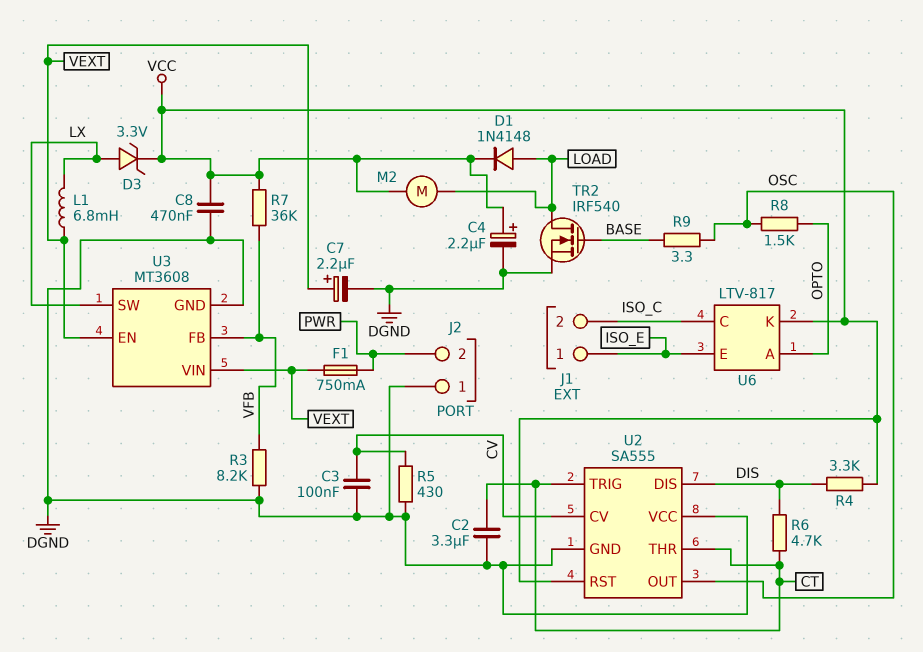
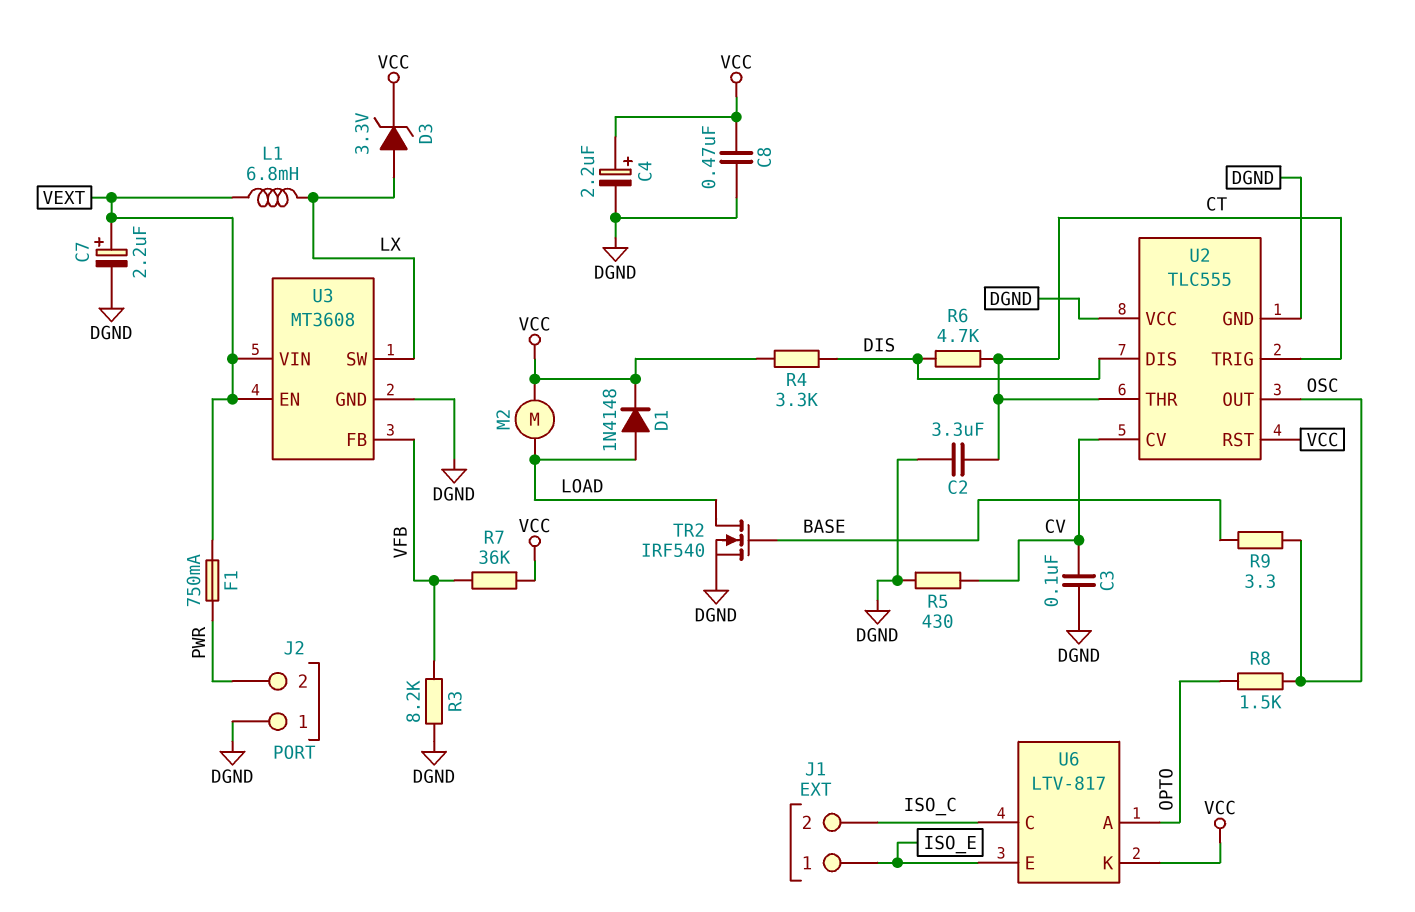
U2: SA555 -> TLC555

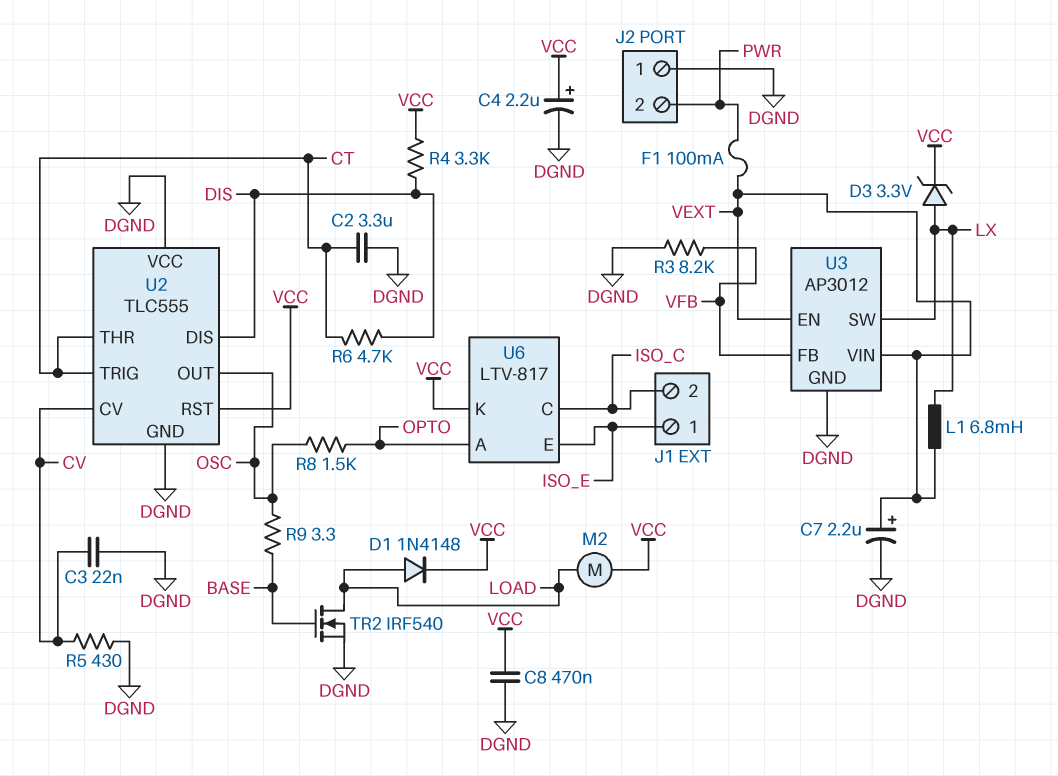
C3: 100nF (CV, DGND) -> 22nF (CV, DGND)
F1: 750mA (PWR, VEXT) -> 100mA (PWR, VEXT)
R7: 36k (VCC, VFB) -> none
U3: MT3608 -> AP3012

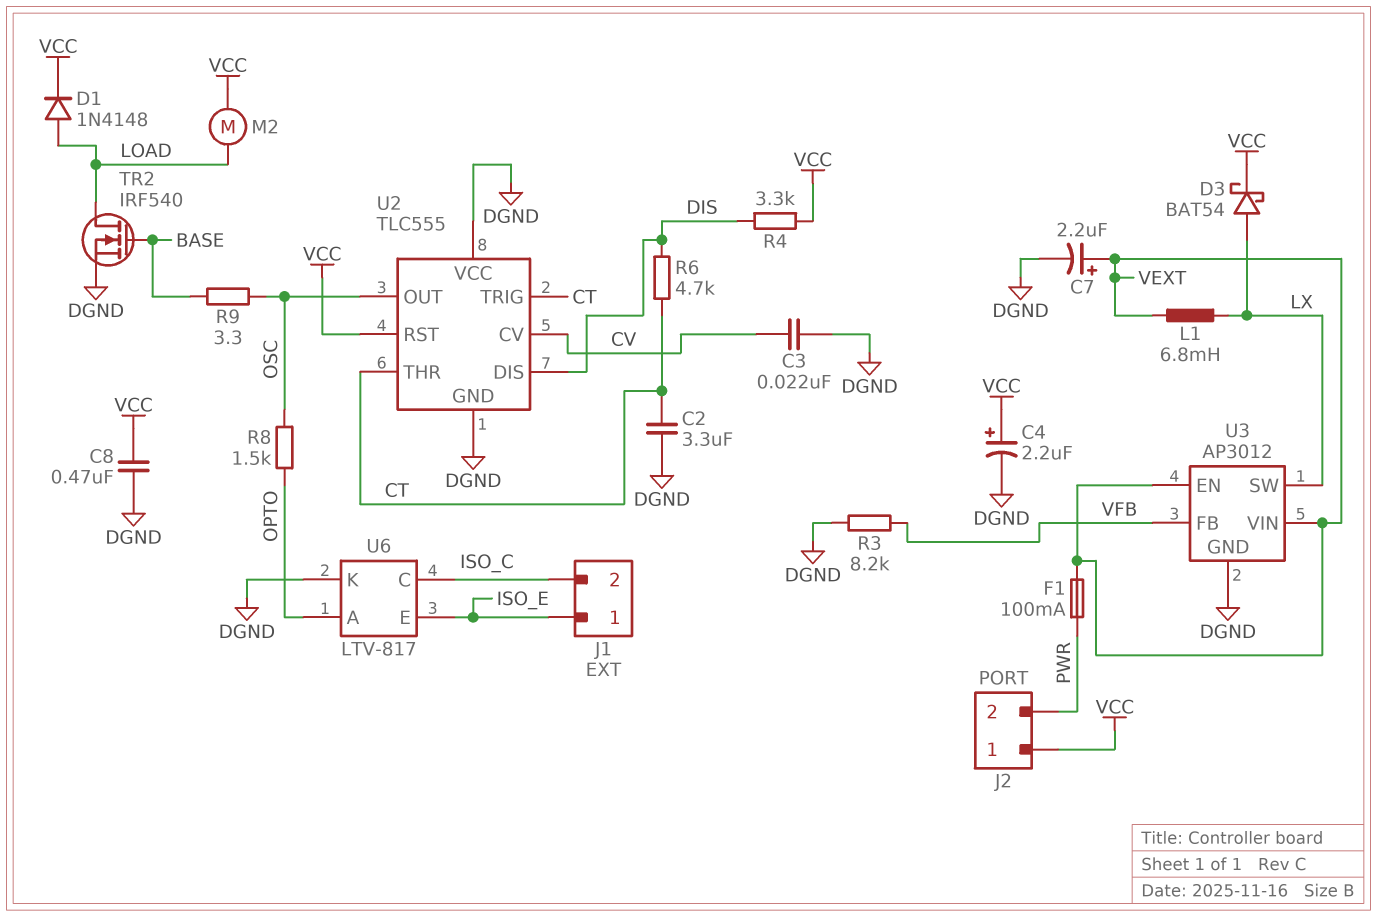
D3: zener 3.3V (A LX, K VCC) -> schottky BAT54 (A LX, K VCC)
J2 pin 1: DGND -> VCC
R5: 430 (CV, DGND) -> none
U6 pin K: VCC -> DGND

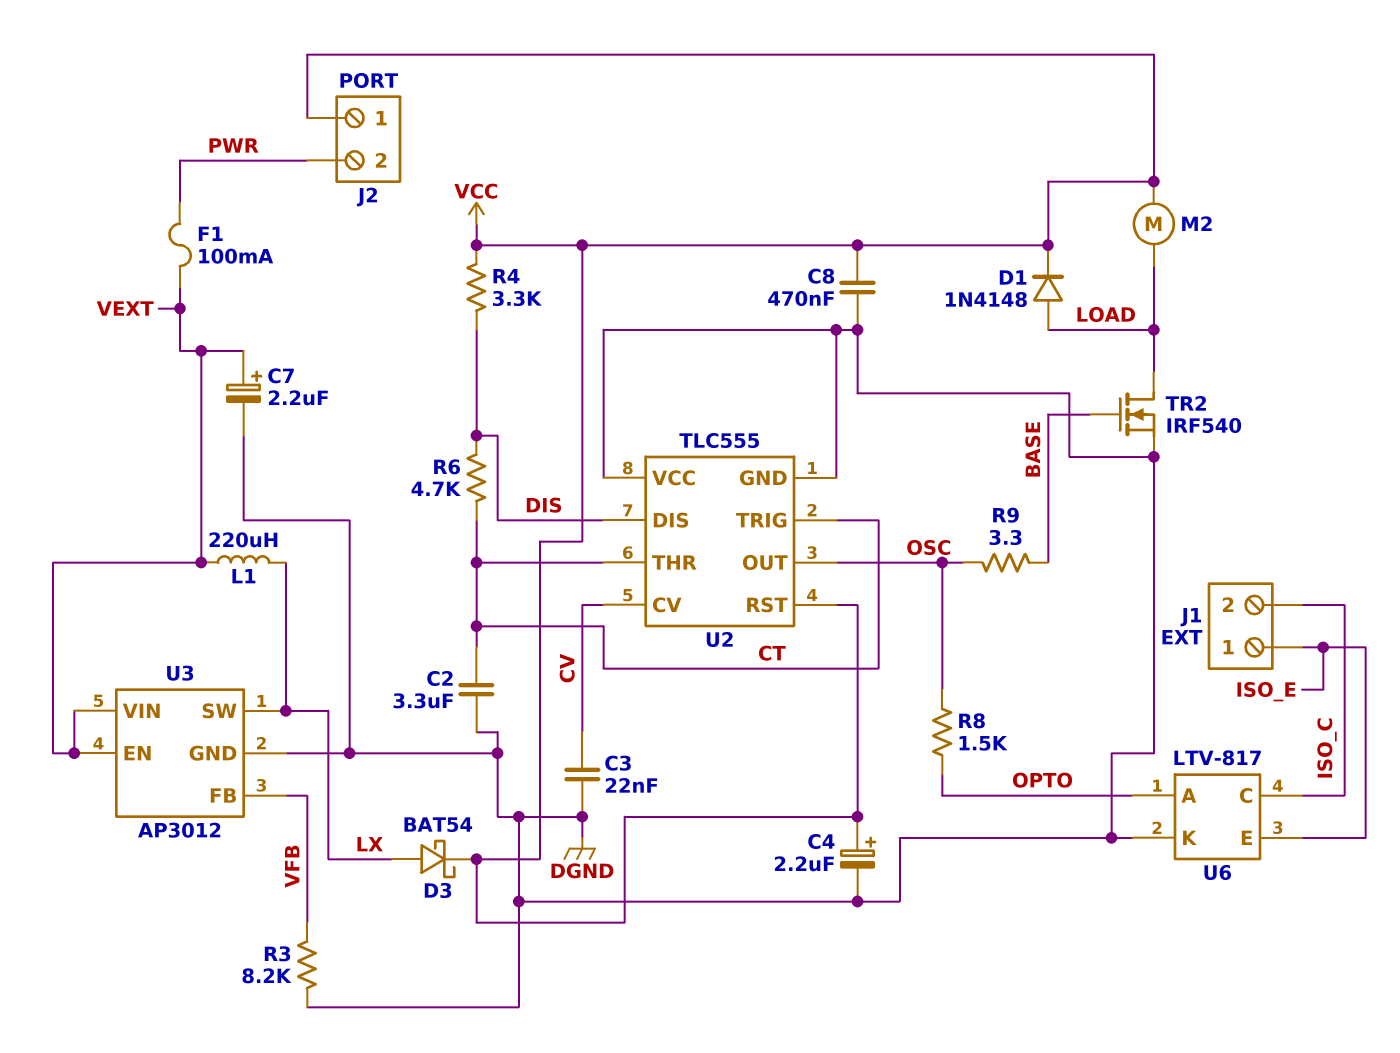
L1: 6.8mH (LX, VEXT) -> 220uH (LX, VEXT)

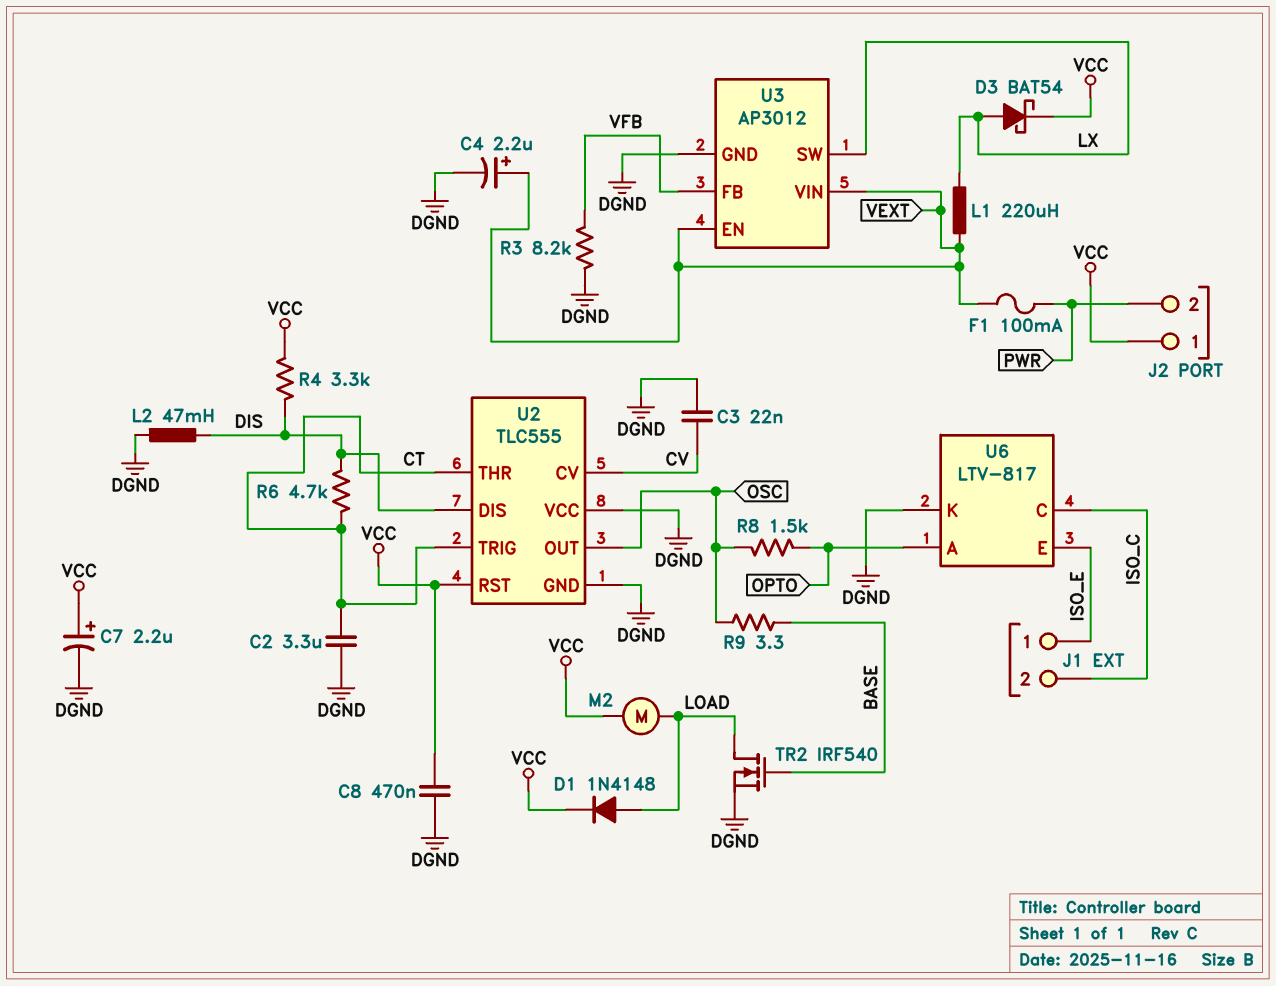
C4: 2.2uF (plus VCC, minus DGND) -> 2.2uF (plus VEXT, minus DGND)
C7: 2.2uF (plus VEXT, minus DGND) -> 2.2uF (plus VCC, minus DGND)
L2: none -> 47mH (DGND, DIS)

